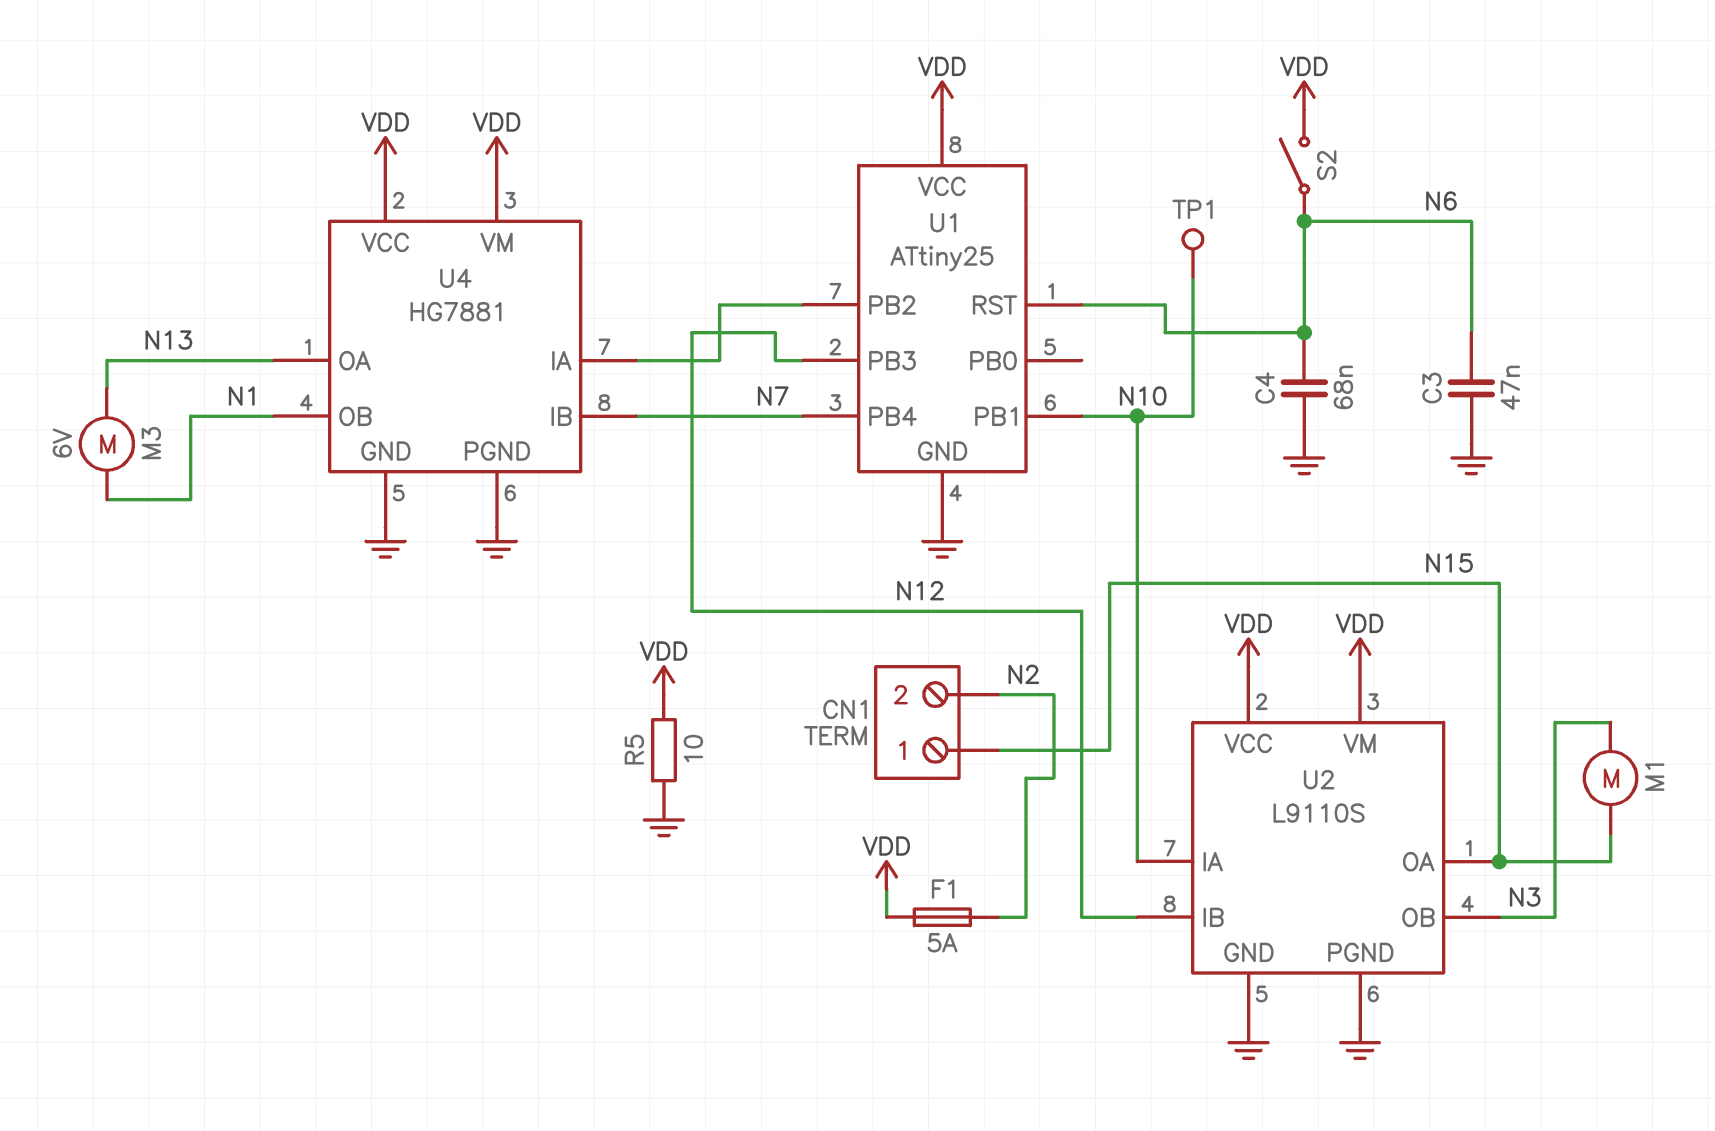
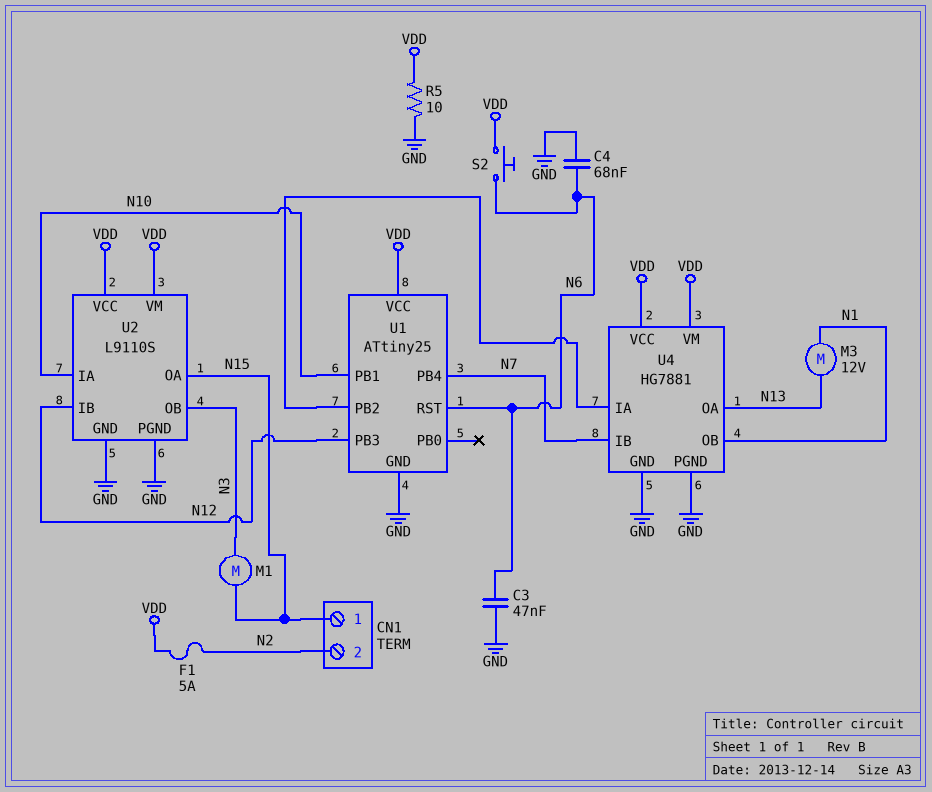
M3: motor 6V (N1, N13) -> motor 12V (N1, N13)
S2: switch (N6, VDD) -> button (N6, VDD)
TP1: test point (N10) -> none

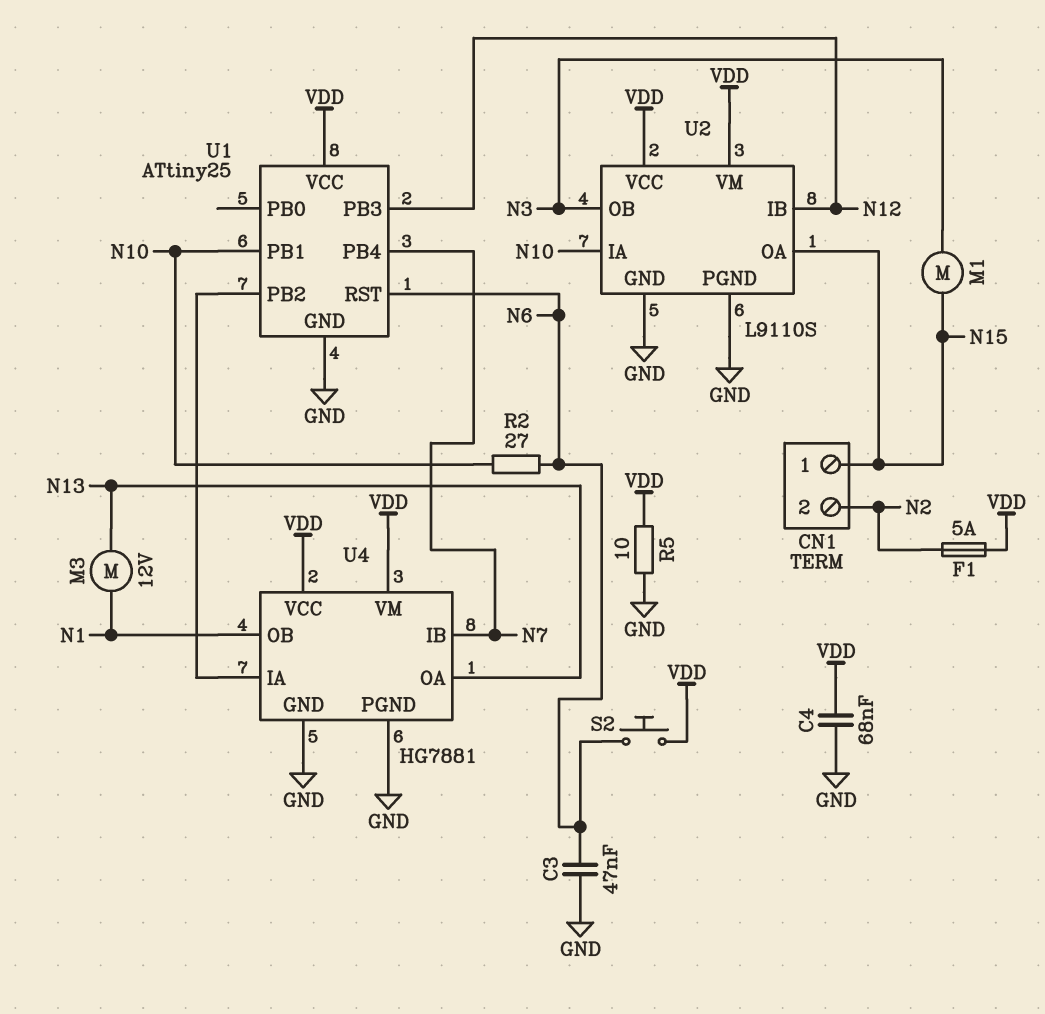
C4: 68nF (GND, N6) -> 68nF (GND, VDD)
R2: none -> 27 (N6, N10)

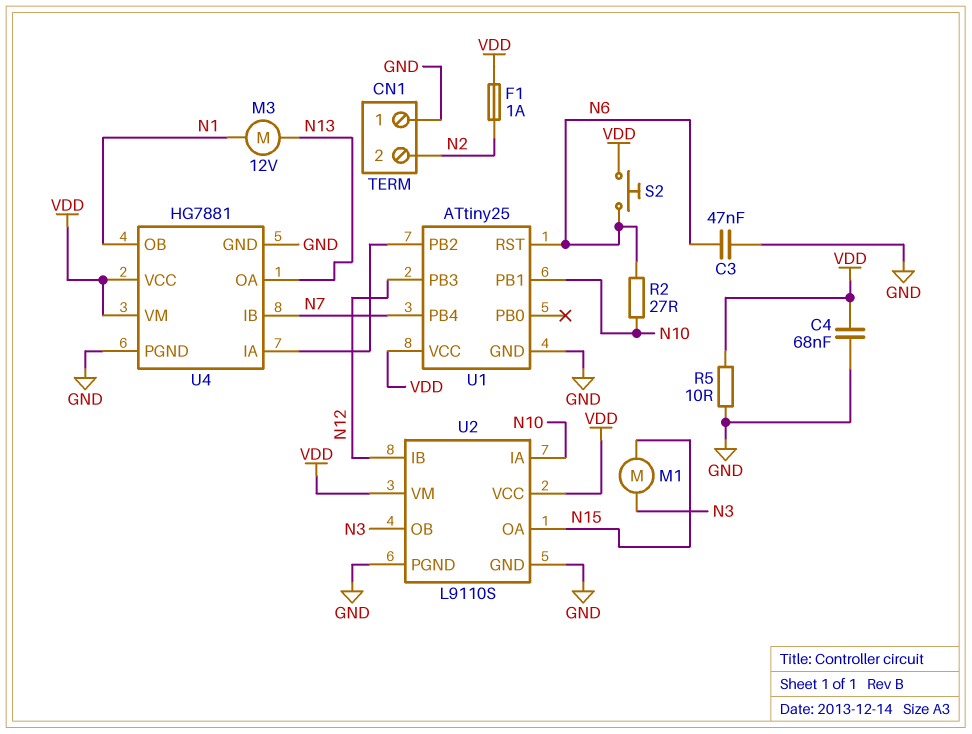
CN1 pin 1: N15 -> GND
F1: 5A (N2, VDD) -> 1A (N2, VDD)

